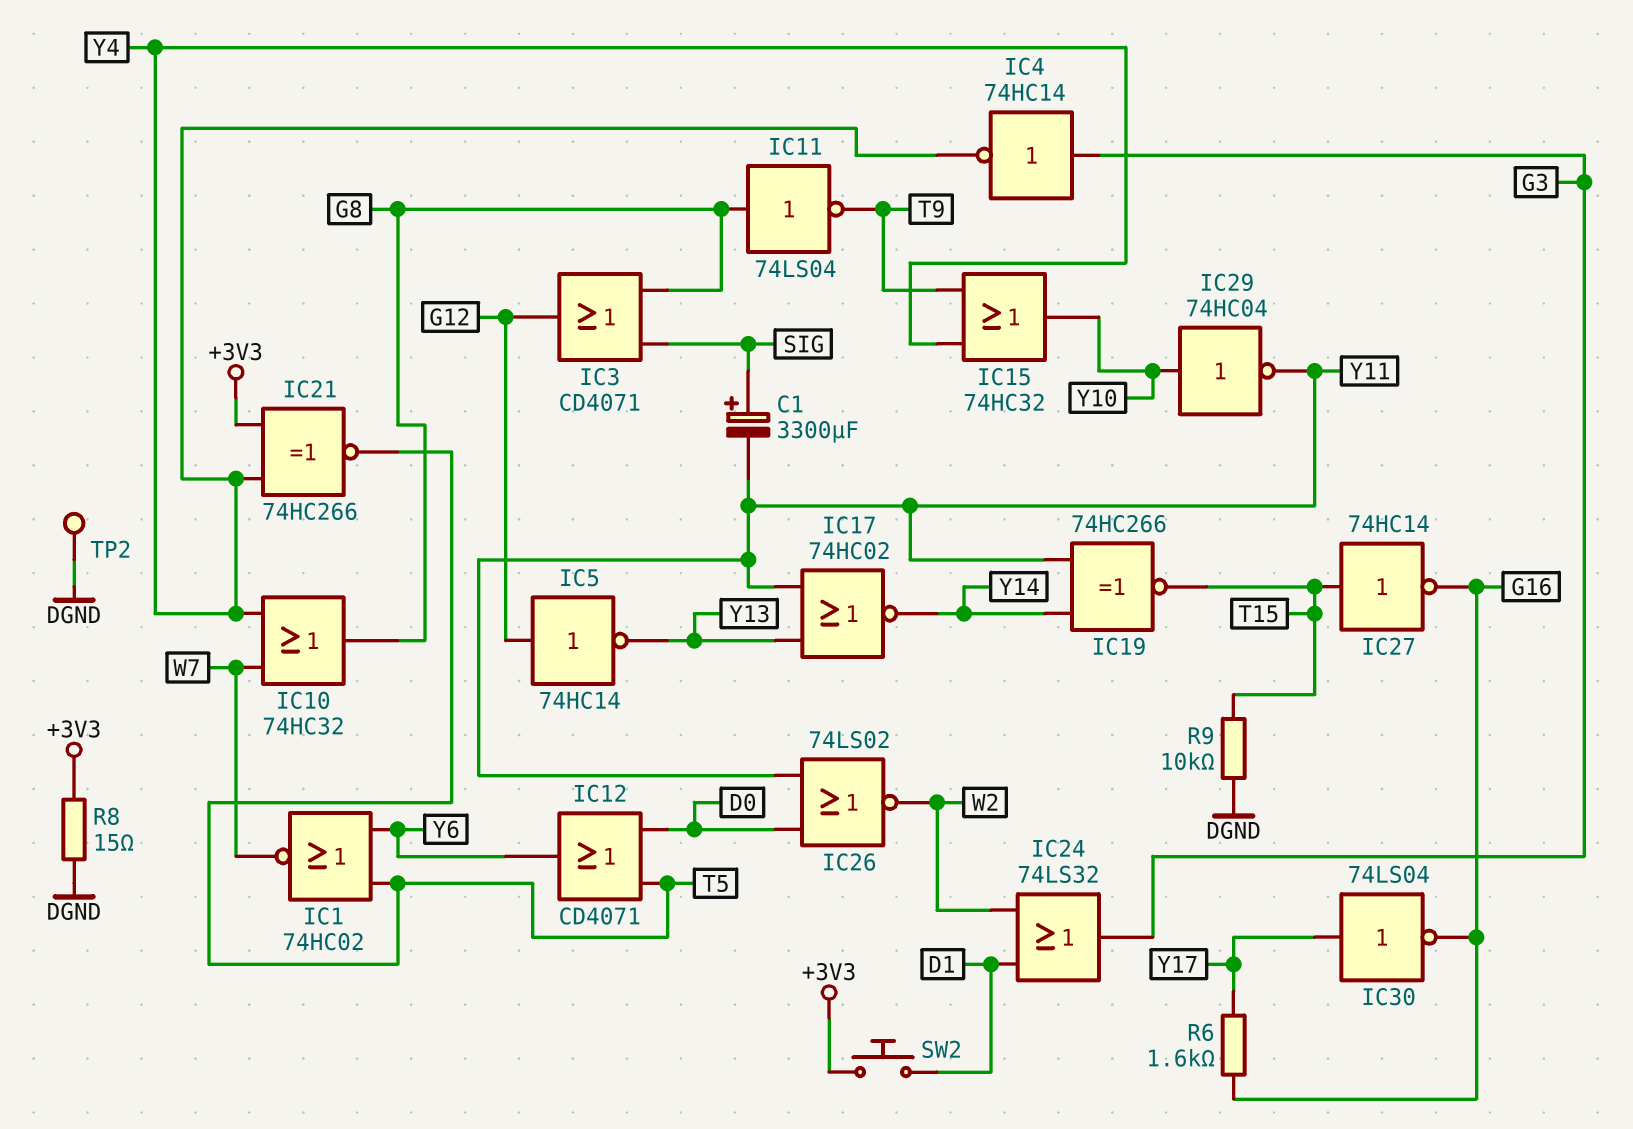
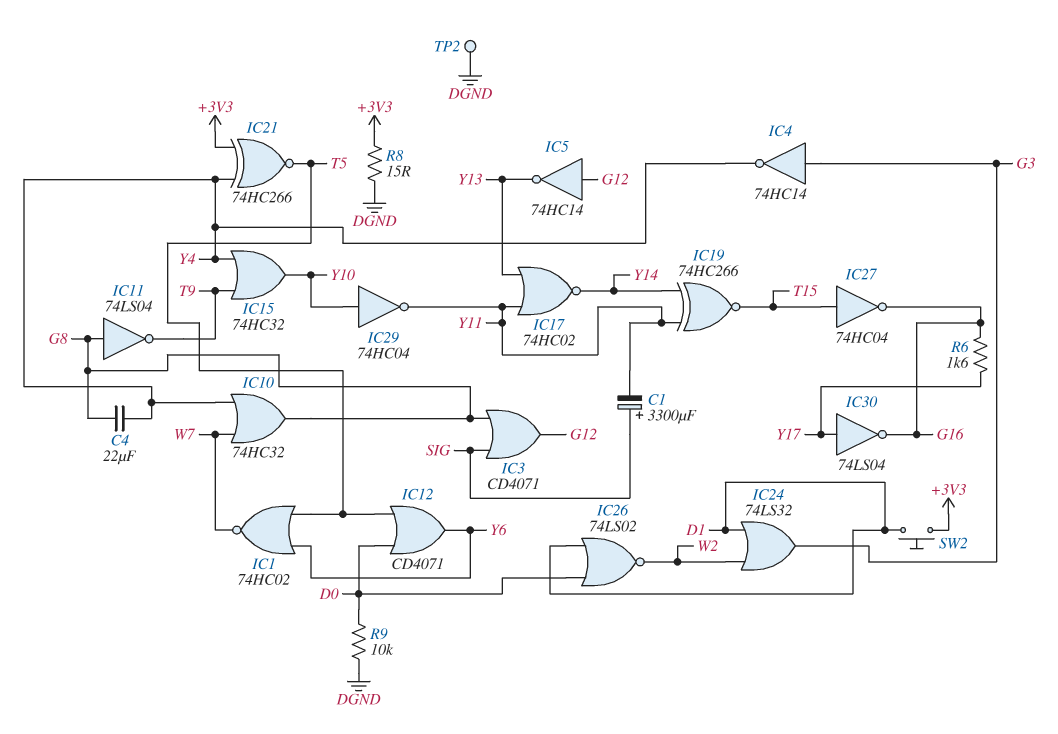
C4: none -> 22uF (G8, Y4)
IC26: NOR 74LS02 (in D0, in Y11, out W2) -> NOR 74LS02 (in D0, in D1, out W2)
IC27: NOT 74HC14 (in T15, out G16) -> NOT 74HC04 (in T15, out G16)
R9: 10k (DGND, T15) -> 10k (D0, DGND)

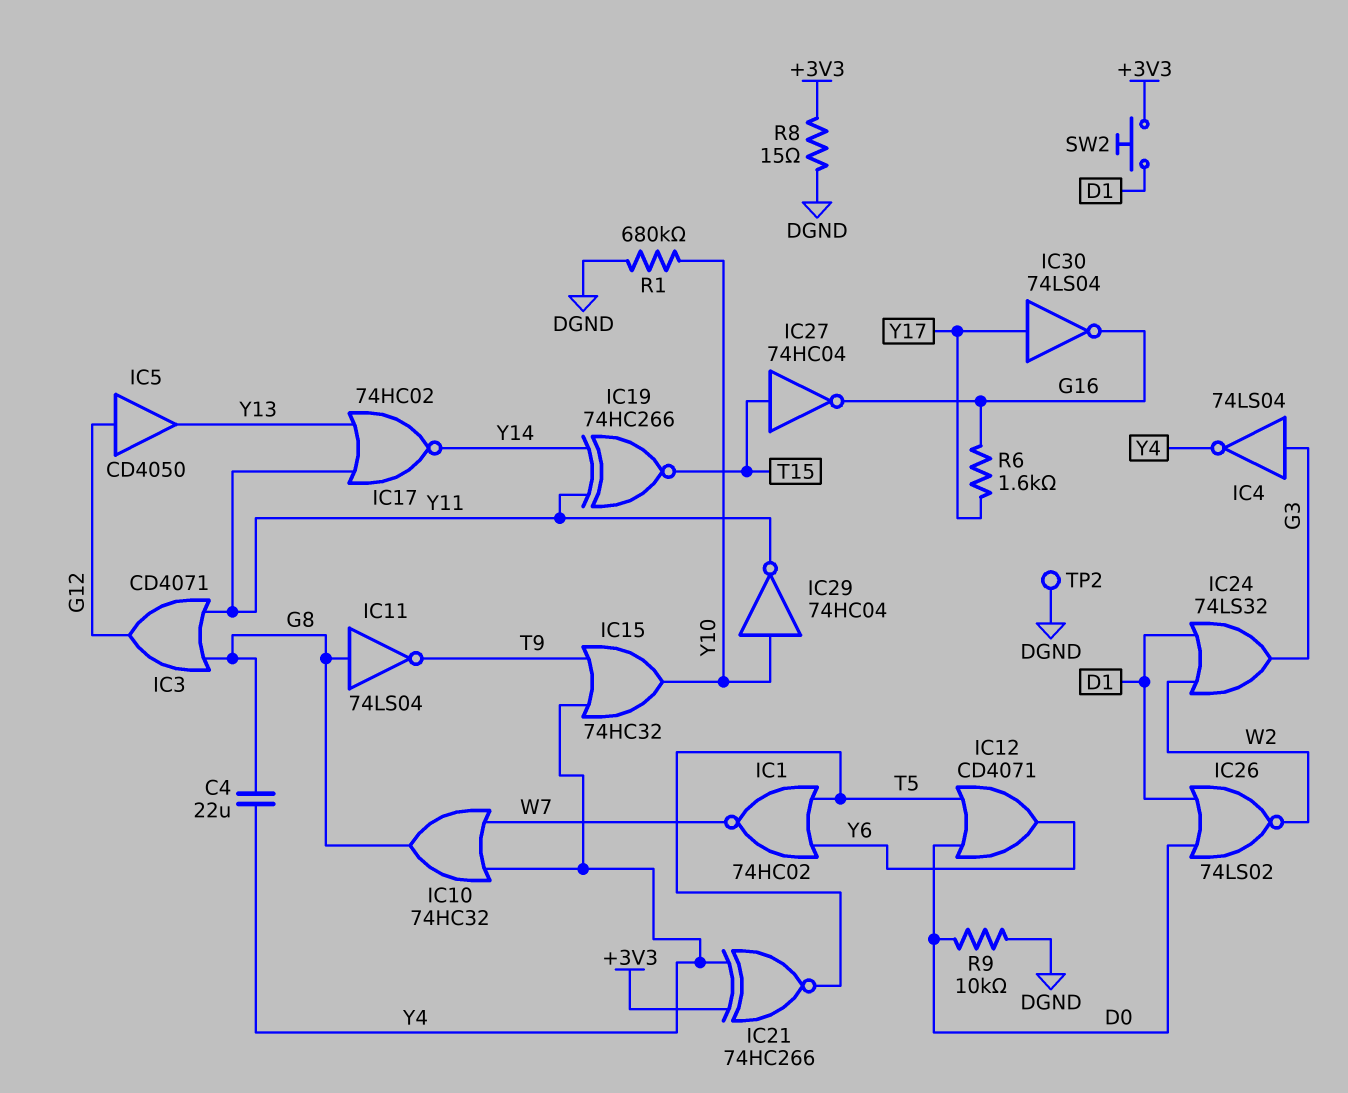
C1: 3300uF (plus SIG, minus Y11) -> none
IC3: OR CD4071 (in G8, in SIG, out G12) -> OR CD4071 (in G8, in Y11, out G12)
IC4: NOT 74HC14 (in G3, out Y4) -> NOT 74LS04 (in G3, out Y4)
IC5: NOT 74HC14 (in G12, out Y13) -> buffer CD4050 (in G12, out Y13)
R1: none -> 680k (DGND, Y10)

